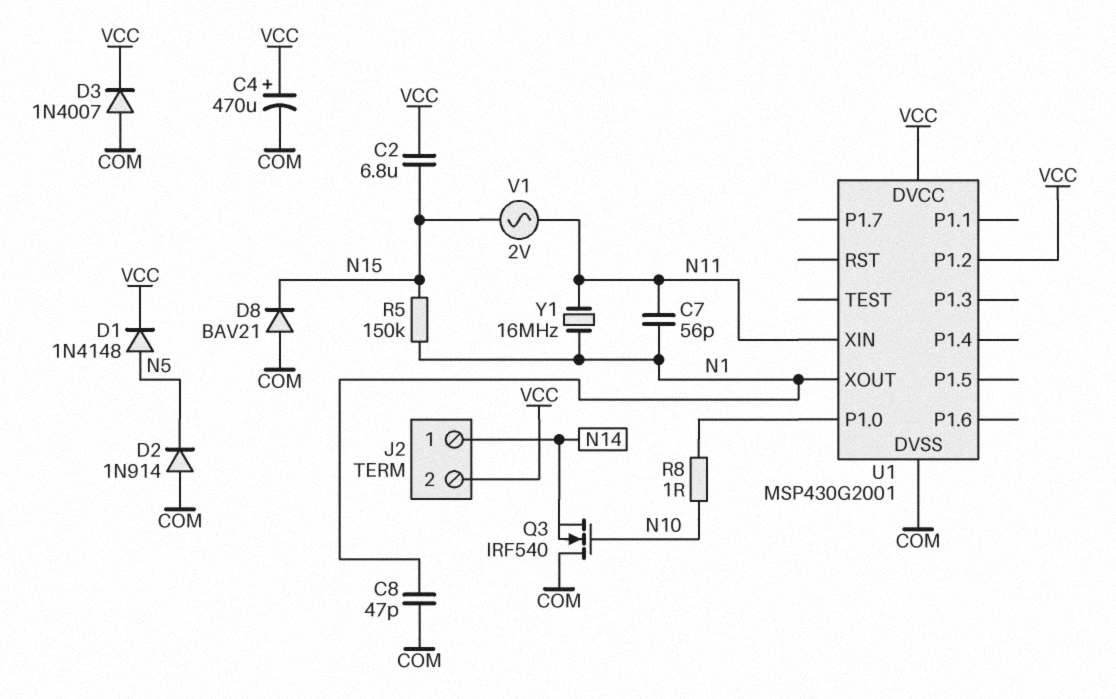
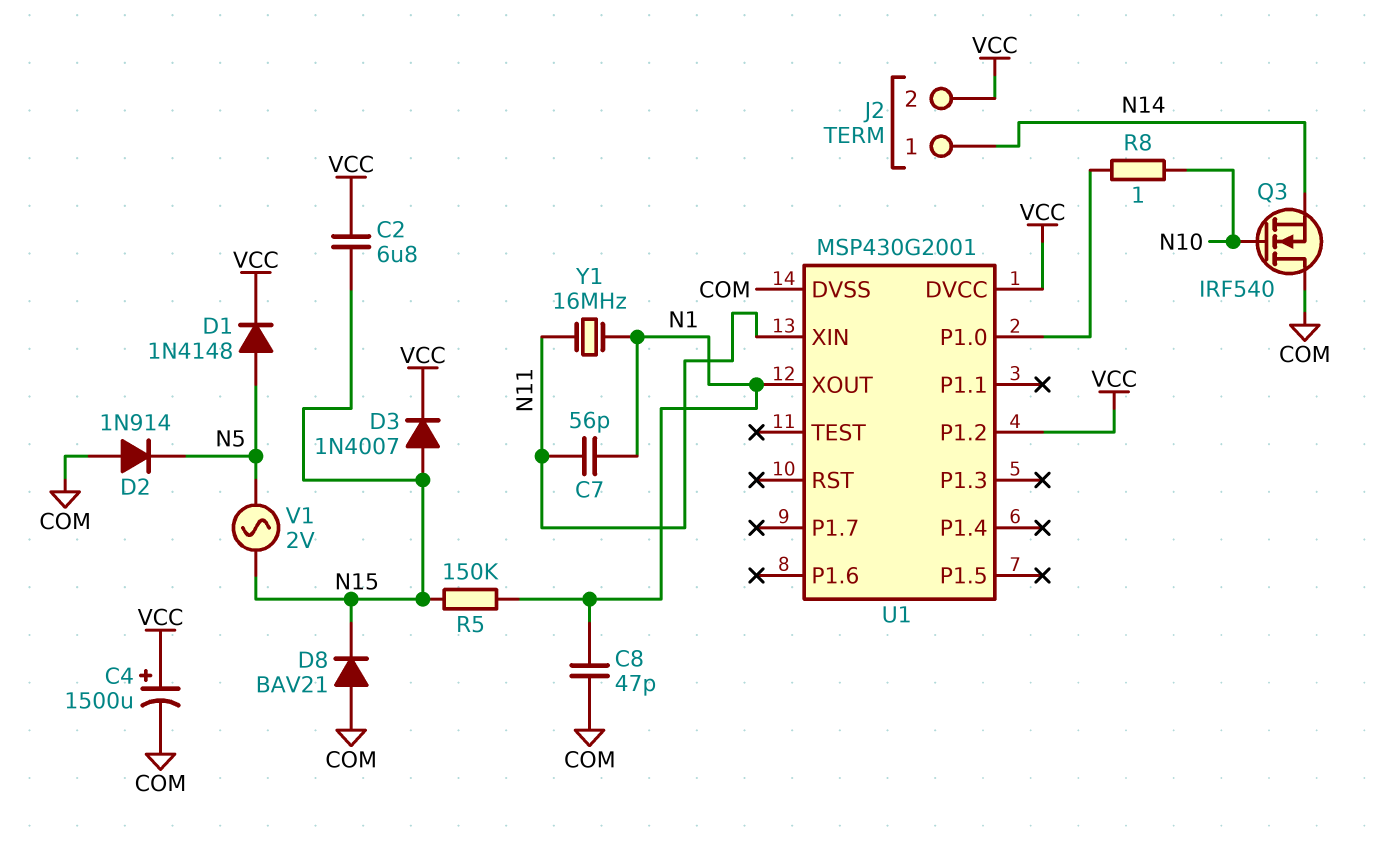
C4: 470uF (plus VCC, minus COM) -> 1500uF (plus VCC, minus COM)
D3: diode 1N4007 (A COM, K VCC) -> diode 1N4007 (A N15, K VCC)
V1: AC 2V (N11, N15) -> AC 2V (N5, N15)

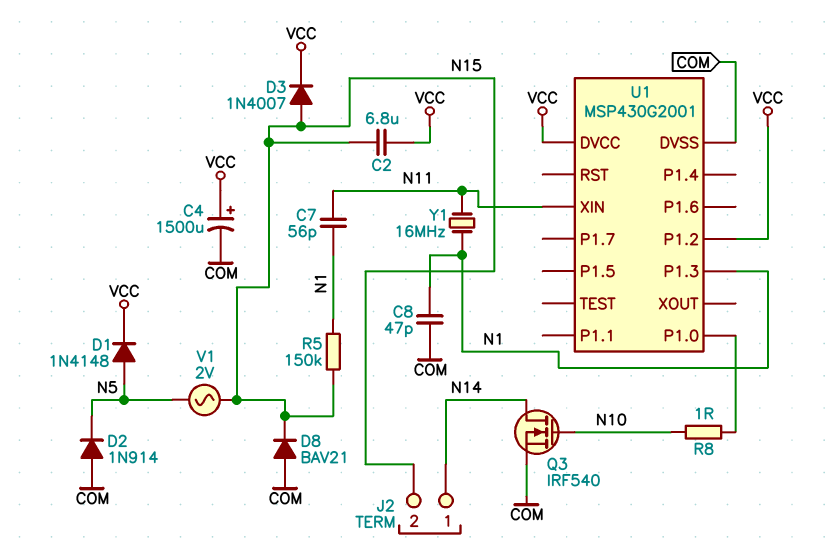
J2 pin 2: VCC -> N15
Q3: NMOS IRF540 (G N10, D COM, S N14) -> NMOS IRF540 (G N10, D N14, S COM)
U1 pin P1.3: none -> N1
U1 pin XOUT: N1 -> none

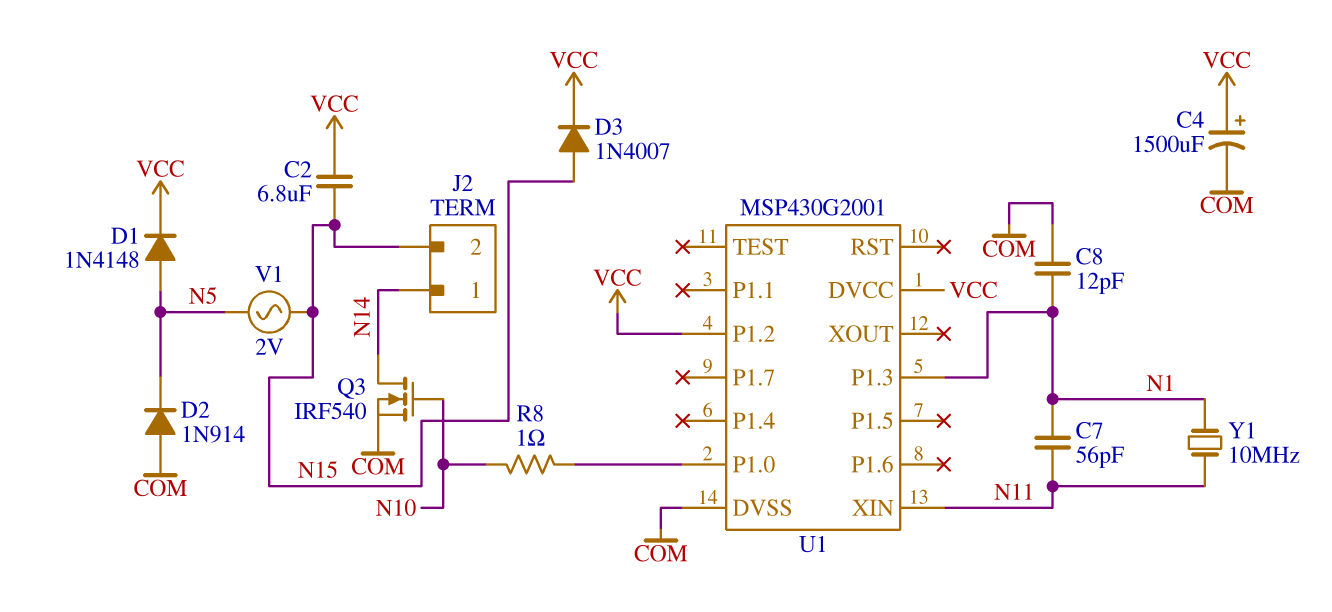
C8: 47pF (COM, N1) -> 12pF (COM, N1)
D8: diode BAV21 (A COM, K N15) -> none
R5: 150k (N1, N15) -> none
Y1: 16MHz (N1, N11) -> 10MHz (N1, N11)

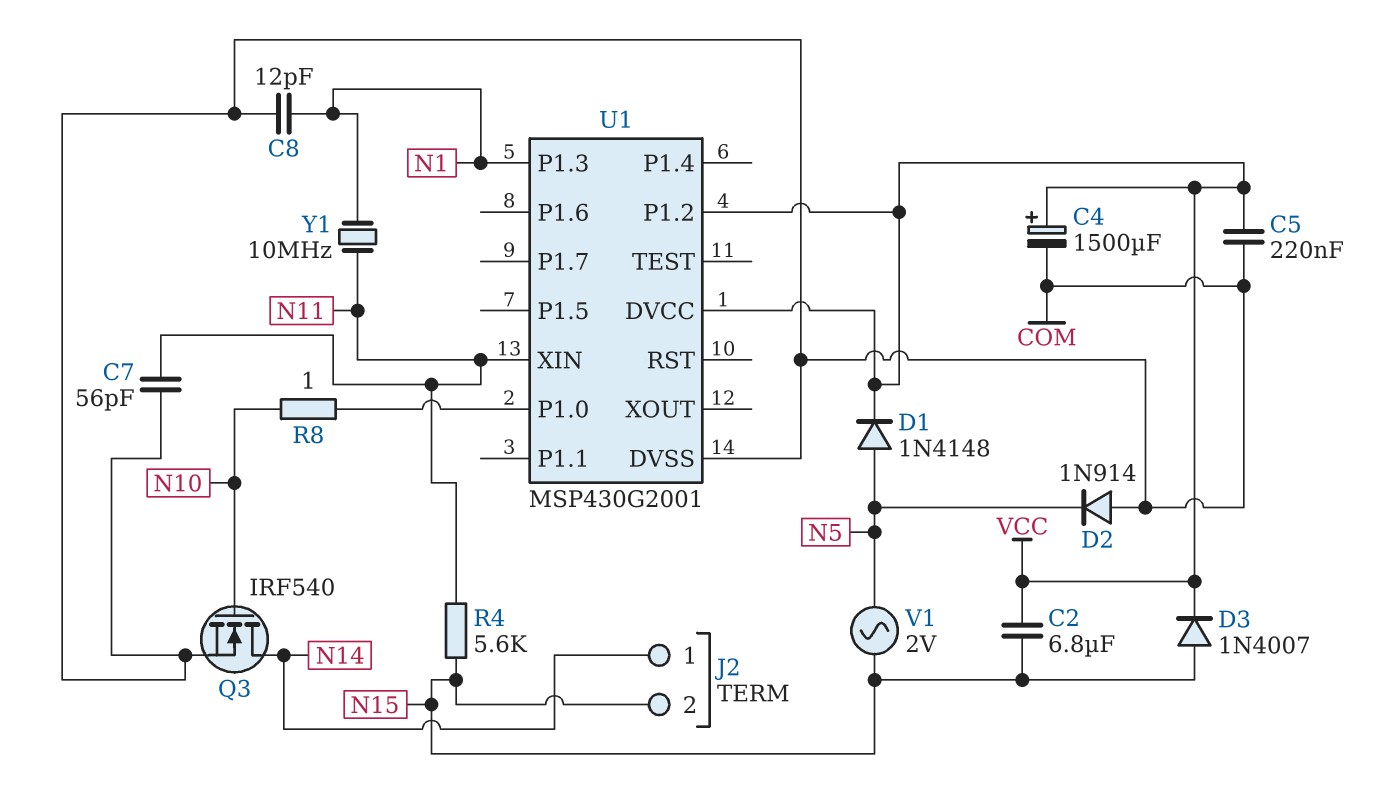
C5: none -> 220nF (COM, VCC)
C7: 56pF (N1, N11) -> 56pF (COM, N11)
R4: none -> 5.6k (N11, N15)

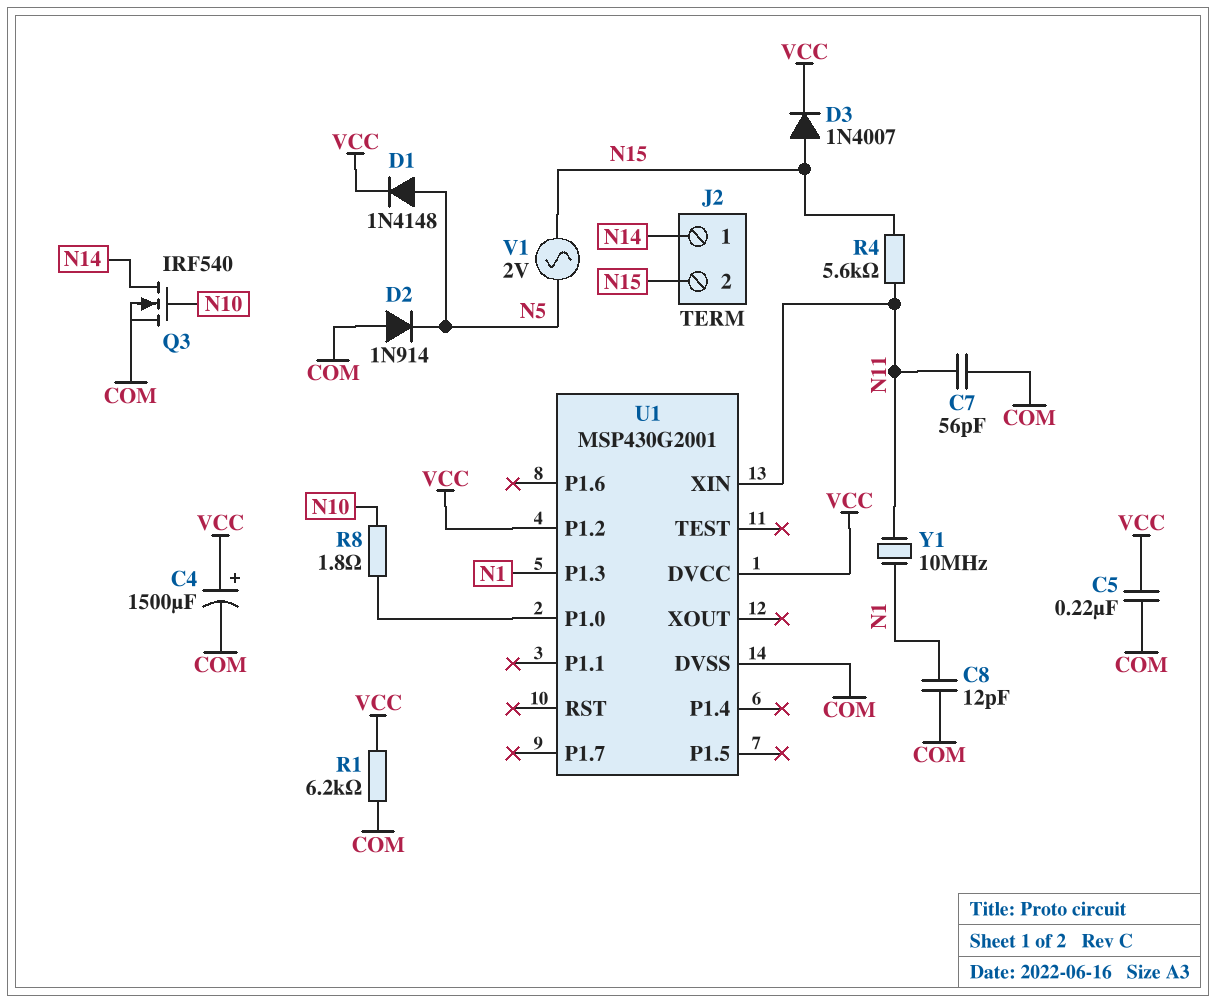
C2: 6.8uF (N15, VCC) -> none
R1: none -> 6.2k (COM, VCC)
R8: 1 (N10, U1/P1.0) -> 1.8 (N10, U1/P1.0)

